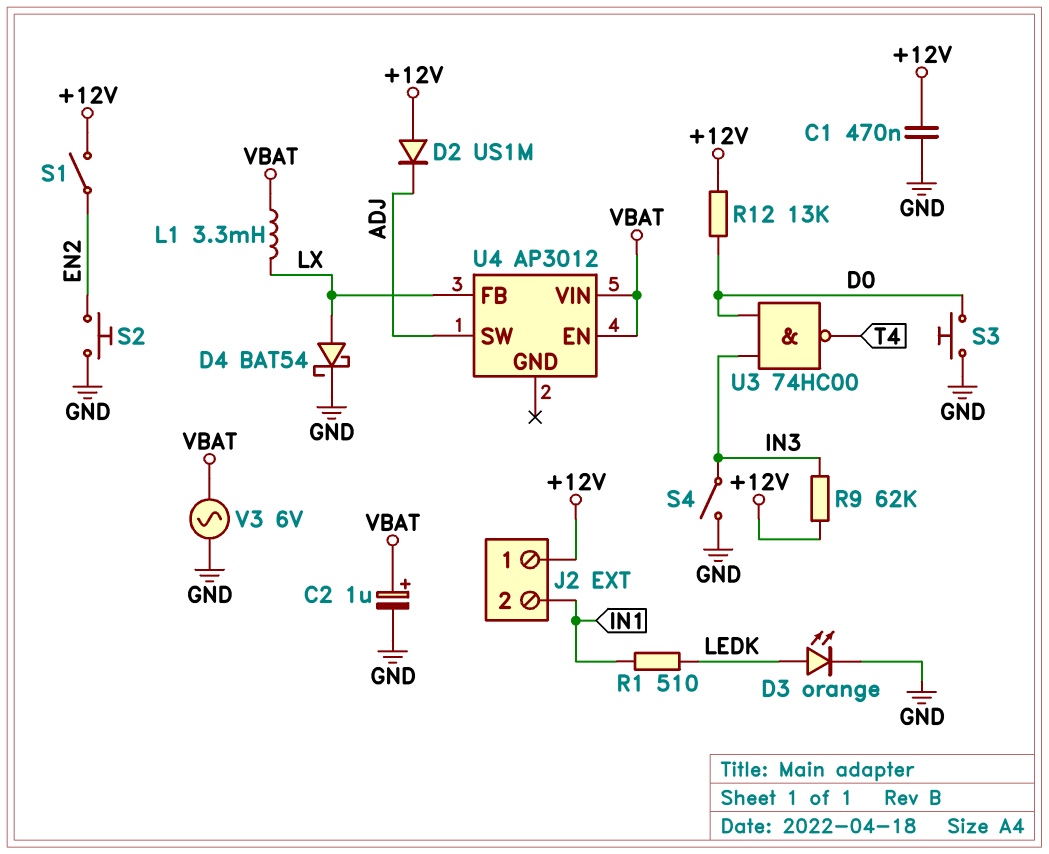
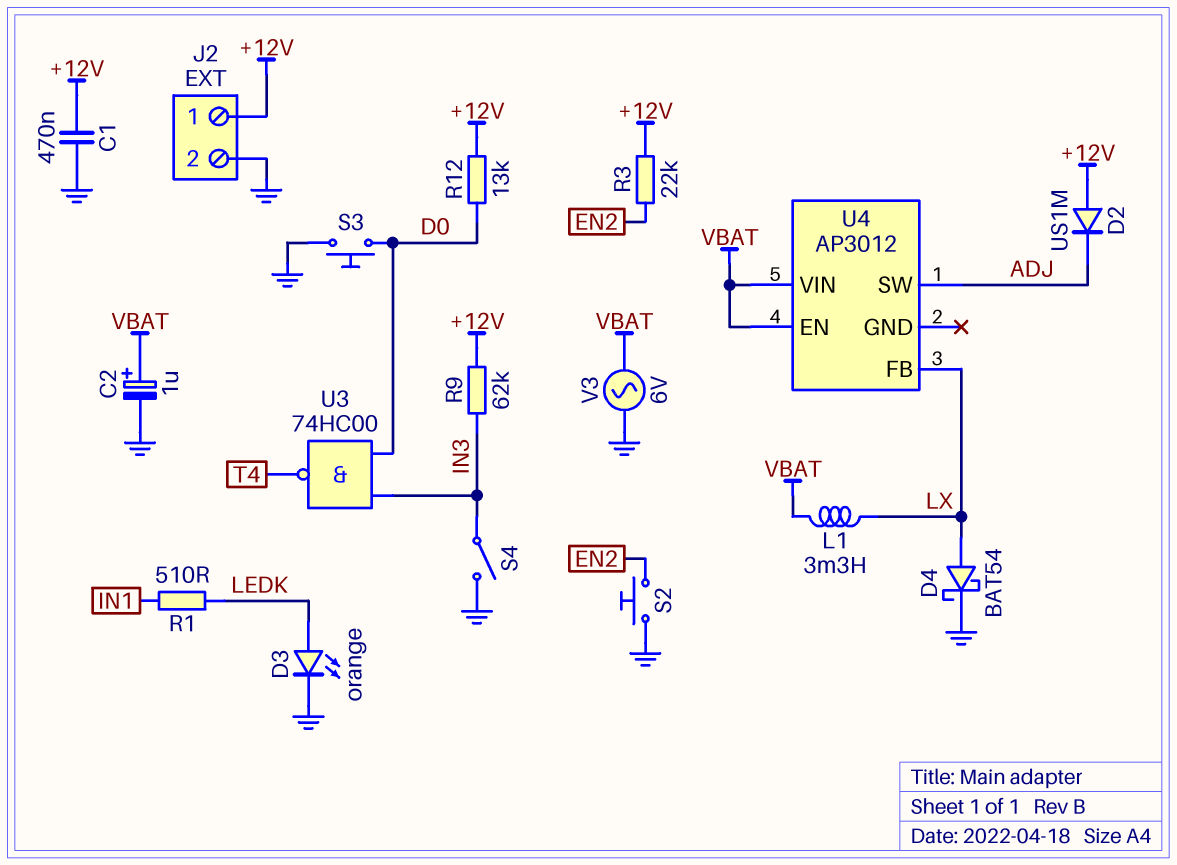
J2 pin 2: IN1 -> GND
R3: none -> 22k (+12V, EN2)
S1: switch (+12V, EN2) -> none

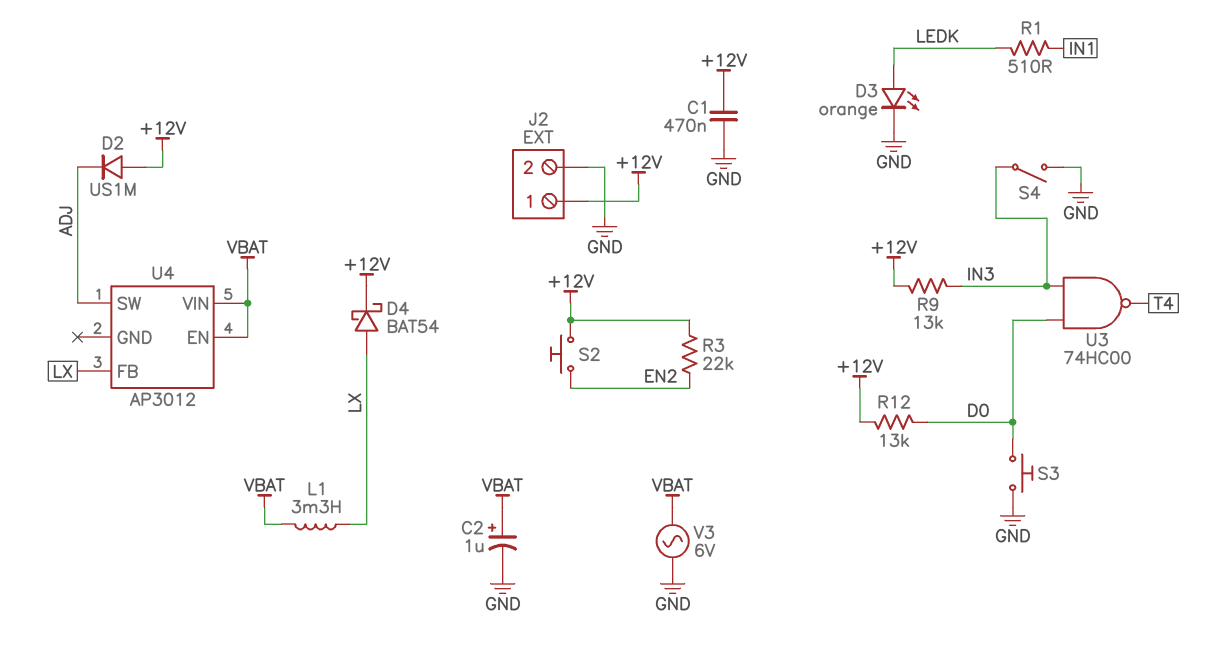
D4: schottky BAT54 (A LX, K GND) -> schottky BAT54 (A LX, K +12V)
R9: 62k (+12V, IN3) -> 13k (+12V, IN3)
S2: button (EN2, GND) -> button (+12V, EN2)

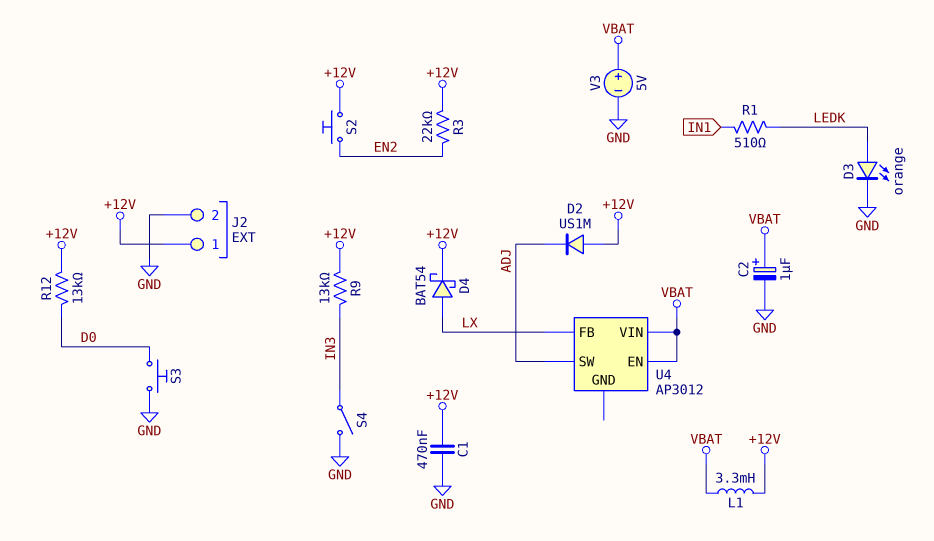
L1: 3.3mH (LX, VBAT) -> 3.3mH (+12V, VBAT)
U3: NAND 74HC00 (in D0, in IN3, out T4) -> none
V3: AC 6V (GND, VBAT) -> 5V (plus VBAT, minus GND)

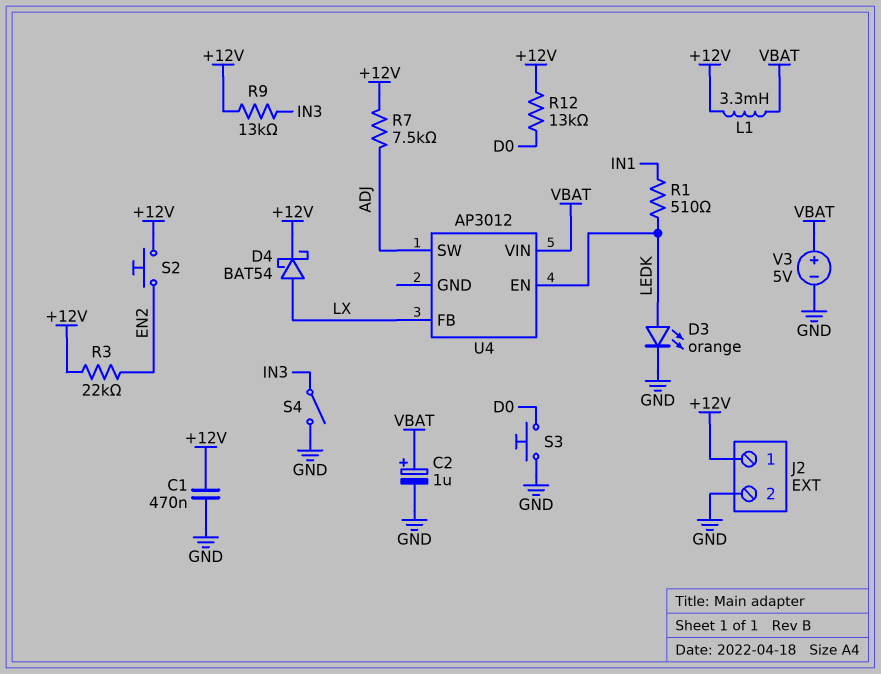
D2: diode US1M (A +12V, K ADJ) -> none
R7: none -> 7.5k (+12V, ADJ)
U4 pin EN: VBAT -> LEDK

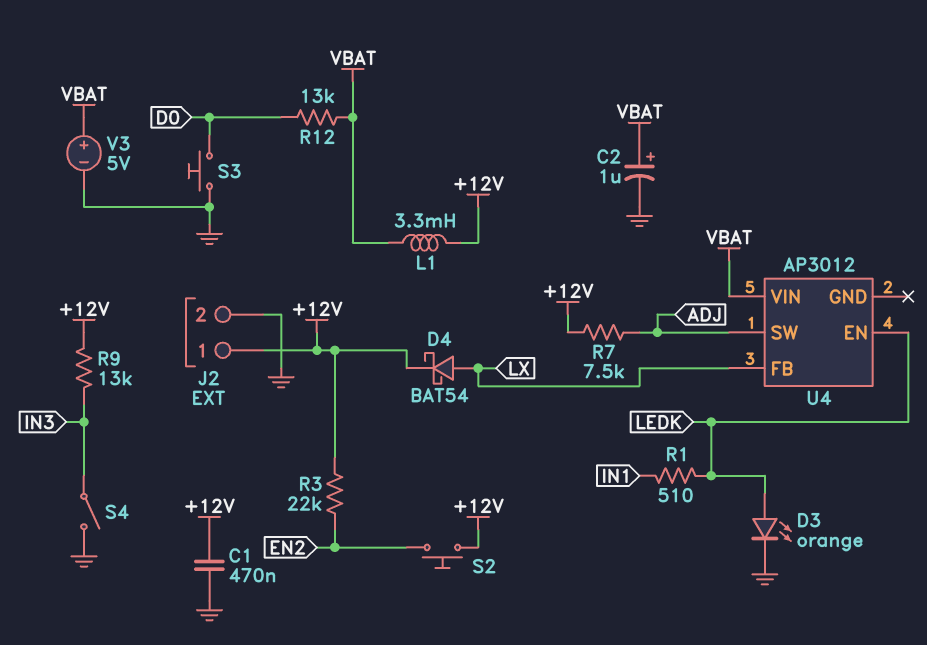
R12: 13k (+12V, D0) -> 13k (D0, VBAT)

